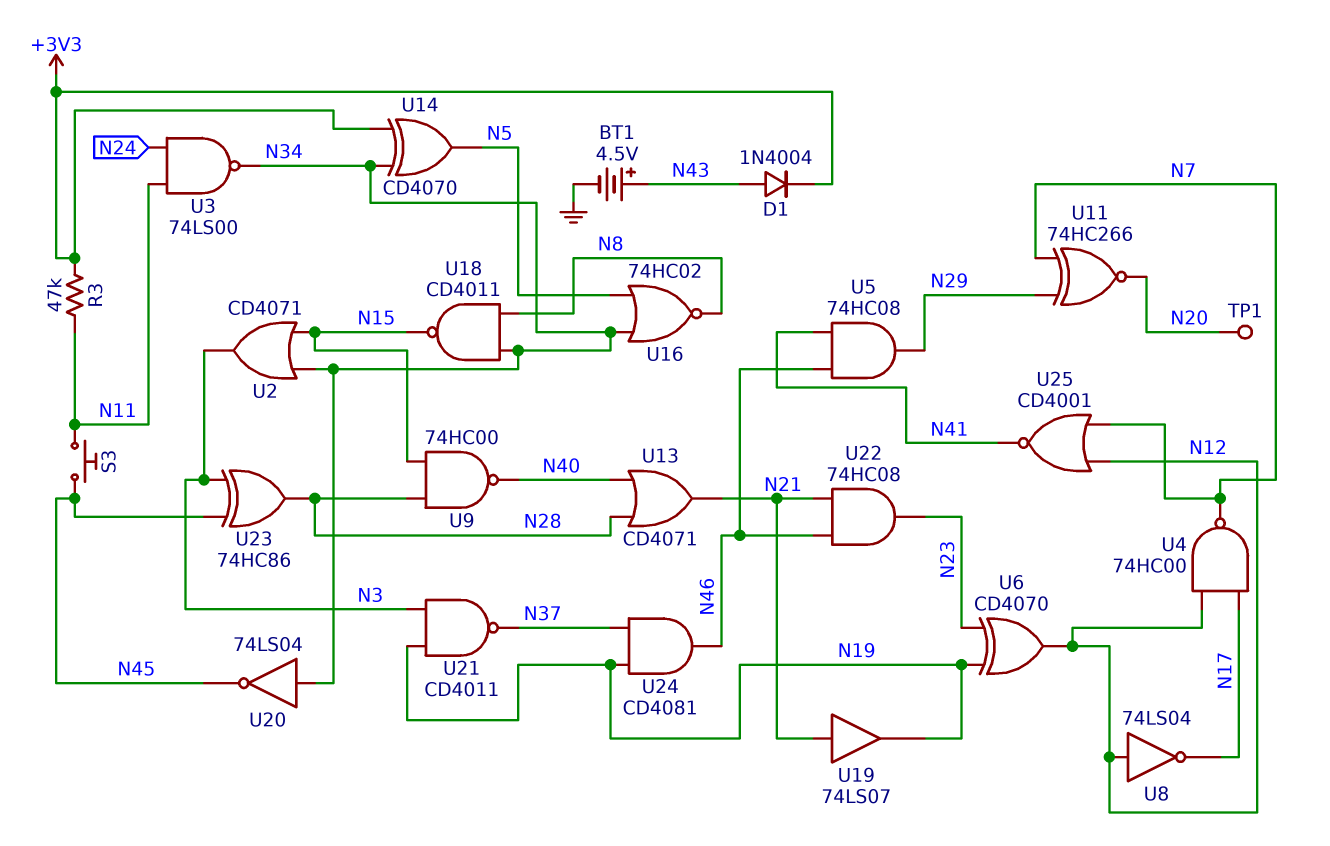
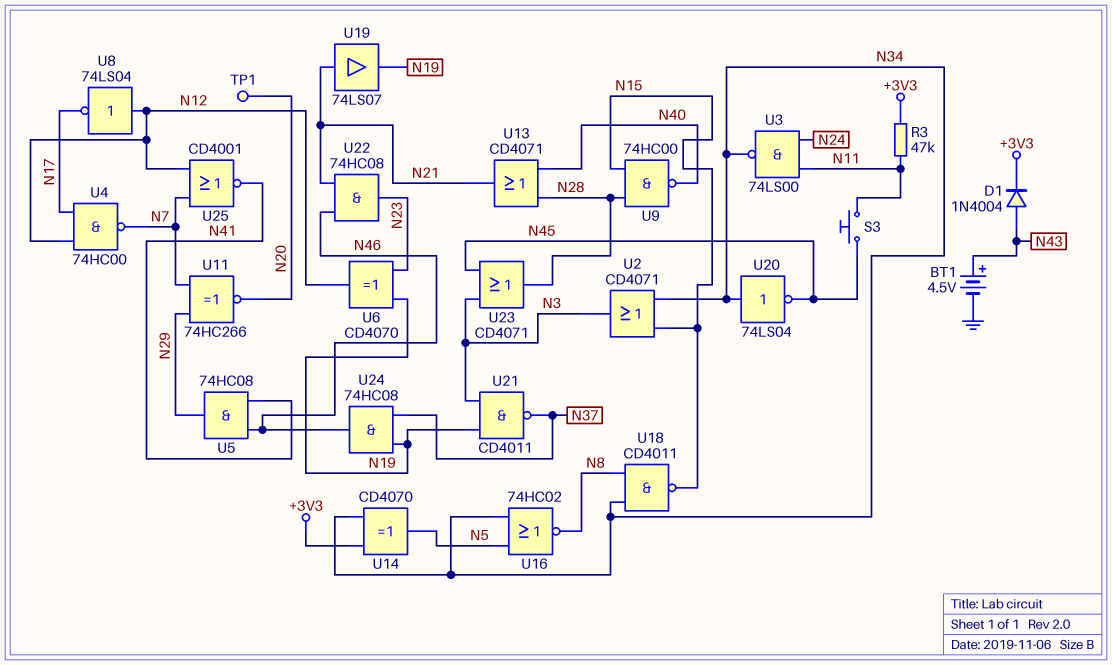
U23: XOR 74HC86 (in N3, in N45, out N28) -> OR CD4071 (in N3, in N45, out N28)
U24: AND CD4081 (in N19, in N37, out N46) -> AND 74HC08 (in N19, in N37, out N46)

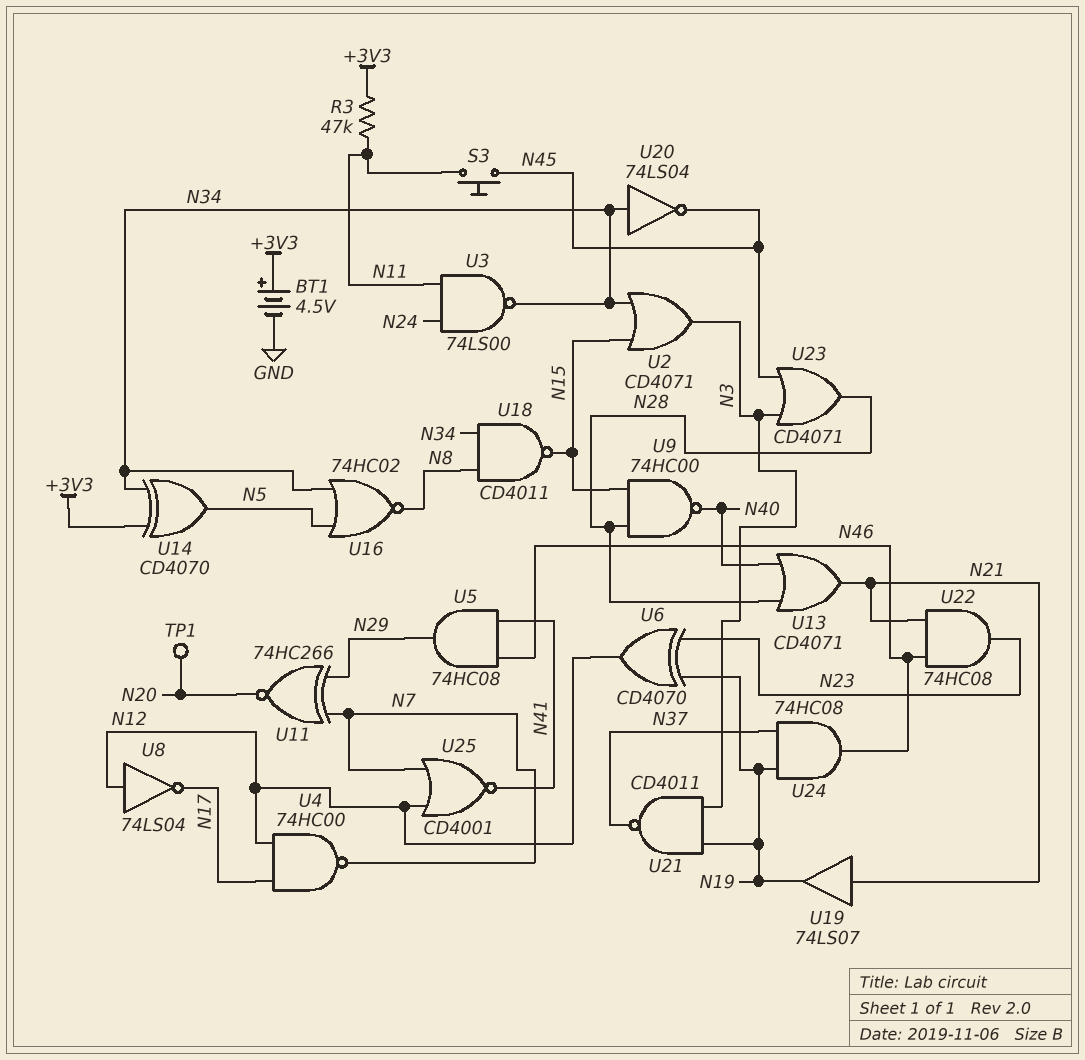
BT1: 4.5V (plus N43, minus GND) -> 4.5V (plus +3V3, minus GND)
D1: diode 1N4004 (A N43, K +3V3) -> none

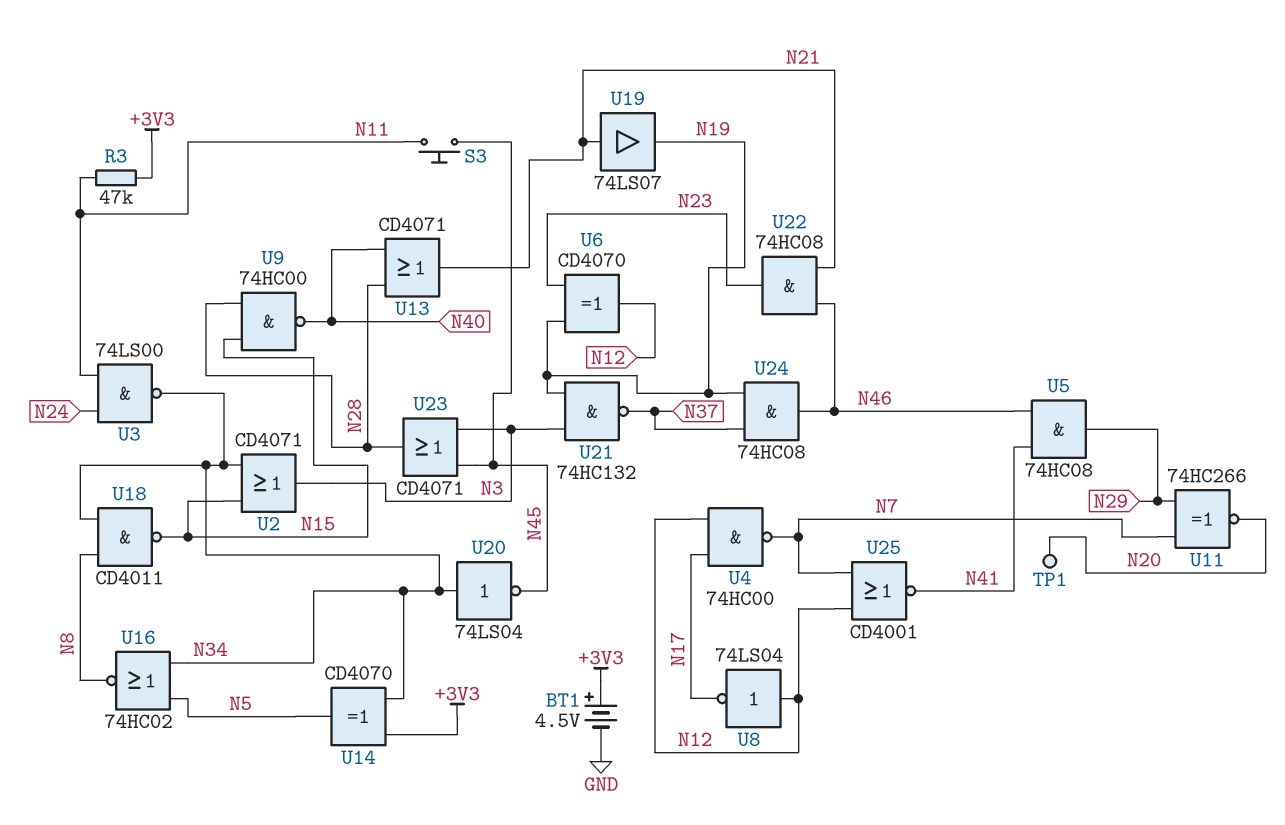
U21: NAND CD4011 (in N3, in N19, out N37) -> NAND 74HC132 (in N3, in N19, out N37)

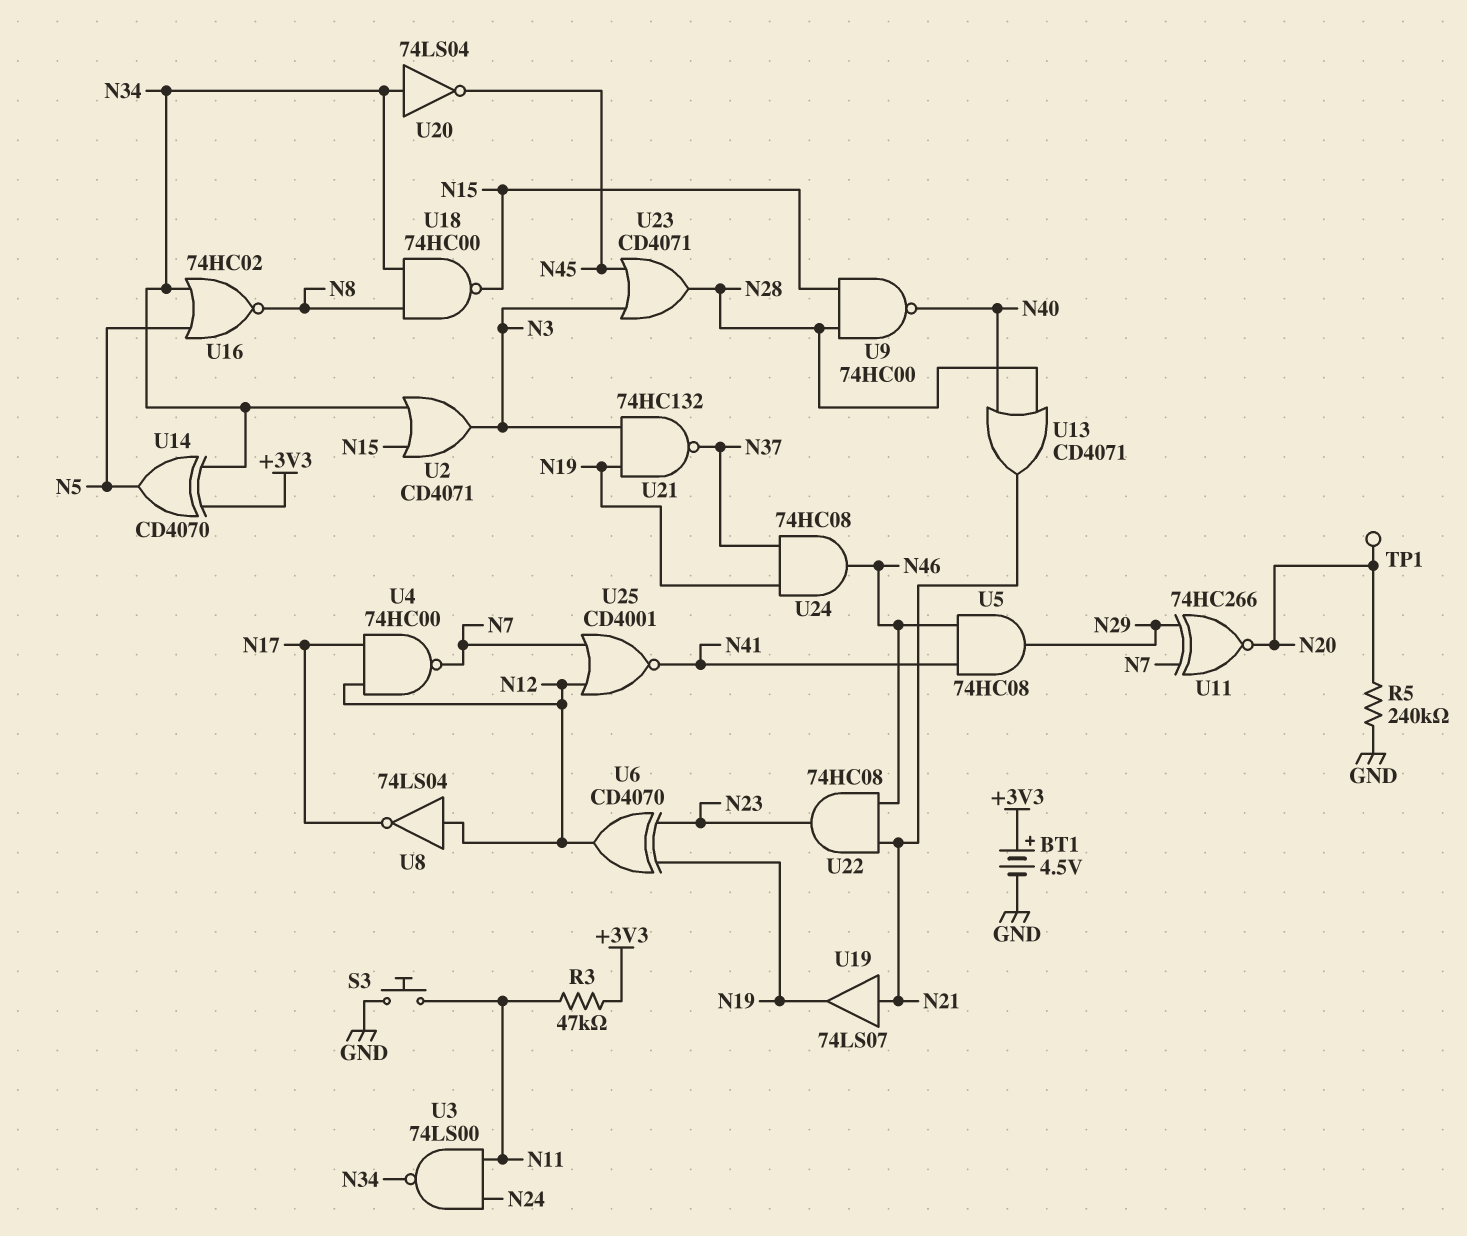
R5: none -> 240k (GND, N20)
S3: button (N11, N45) -> button (GND, N11)
U18: NAND CD4011 (in N8, in N34, out N15) -> NAND 74HC00 (in N8, in N34, out N15)

